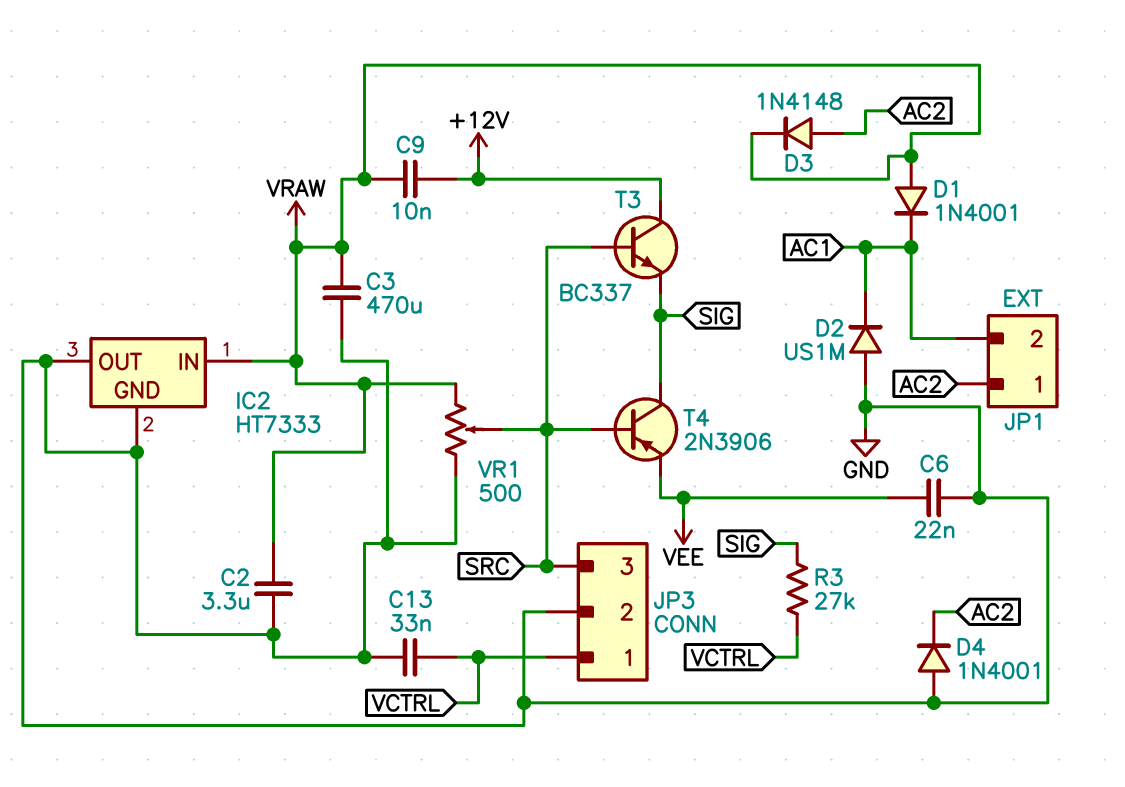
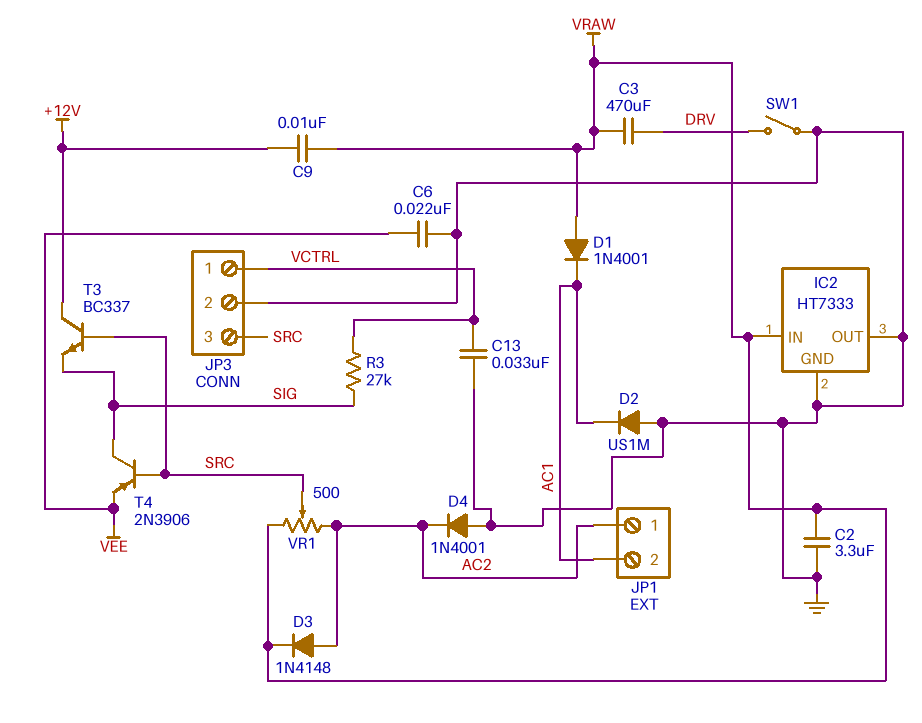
C3: 470uF (GND, VRAW) -> 470uF (DRV, VRAW)
SW1: none -> switch (DRV, GND)
VR1: 500 (GND, VRAW, wiper SRC) -> 500 (AC2, VRAW, wiper SRC)

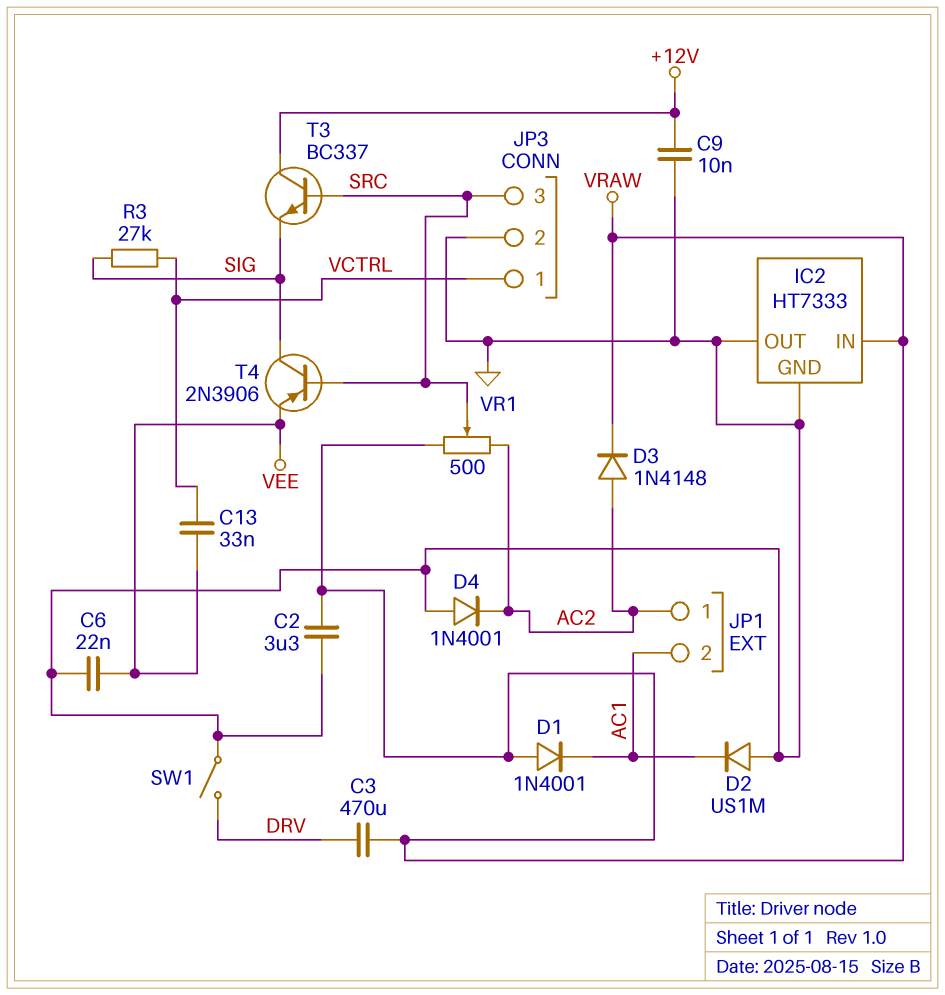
C9: 10nF (+12V, VRAW) -> 10nF (+12V, GND)
C13: 33nF (GND, VCTRL) -> 33nF (VCTRL, VEE)

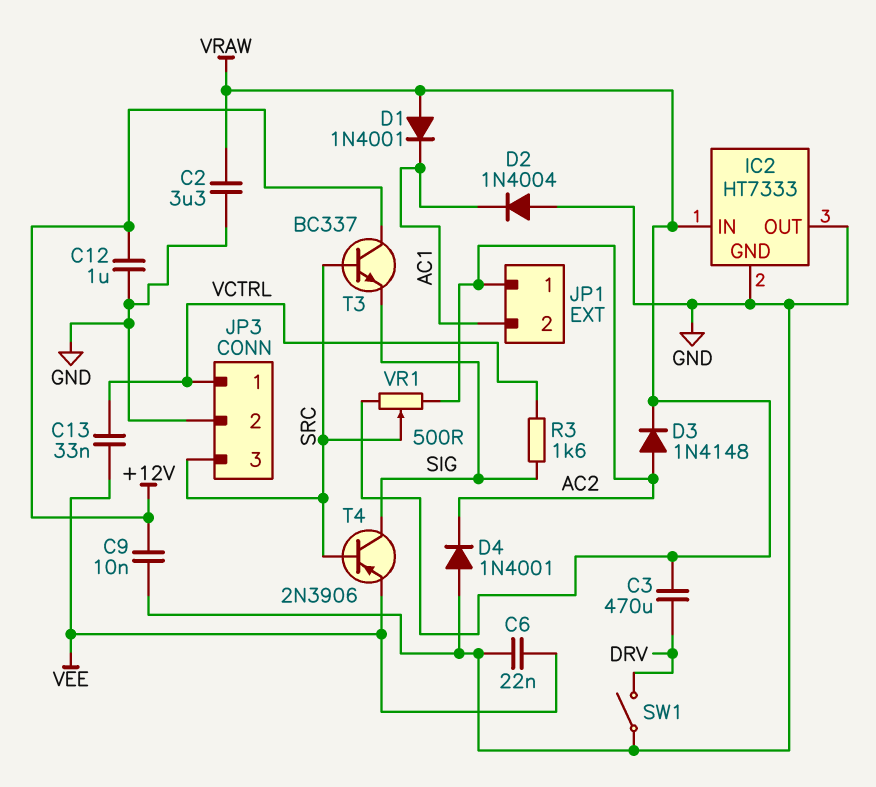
C12: none -> 1uF (+12V, GND)
D2: diode US1M (A GND, K AC1) -> diode 1N4004 (A GND, K AC1)
R3: 27k (SIG, VCTRL) -> 1.6k (SIG, VCTRL)

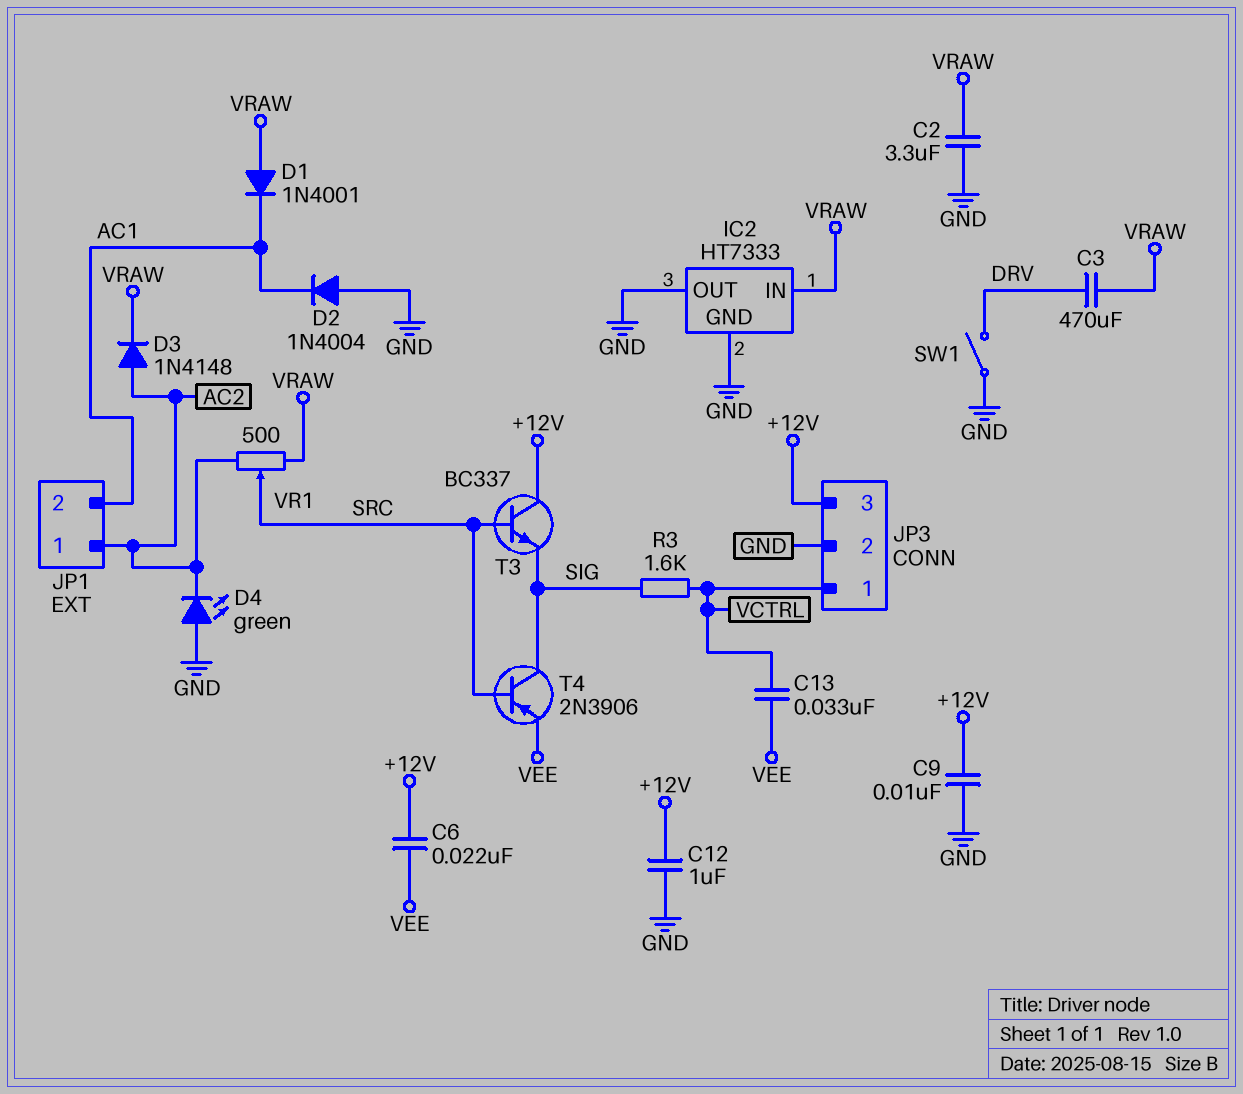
C6: 22nF (GND, VEE) -> 22nF (+12V, VEE)
D4: diode 1N4001 (A GND, K AC2) -> LED green (A GND, K AC2)
JP3 pin 3: SRC -> +12V

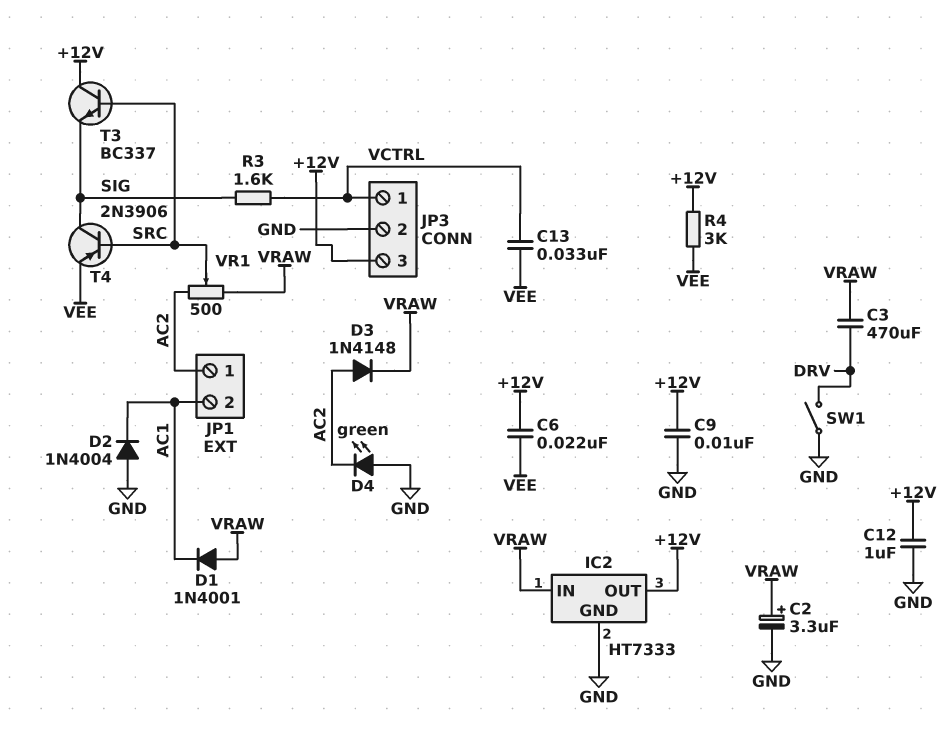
C2: 3.3uF (GND, VRAW) -> 3.3uF (plus VRAW, minus GND)
IC2 pin OUT: GND -> +12V
R4: none -> 3k (+12V, VEE)

